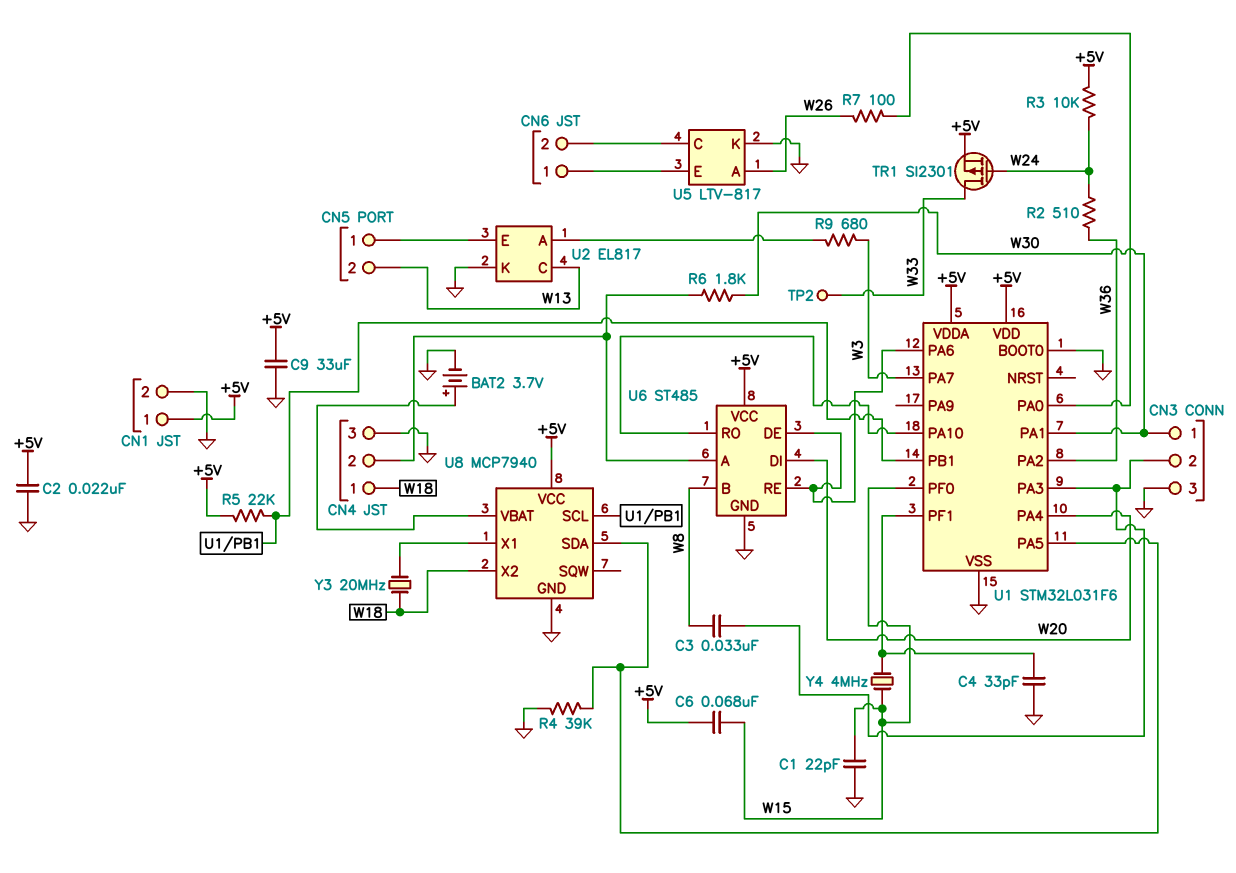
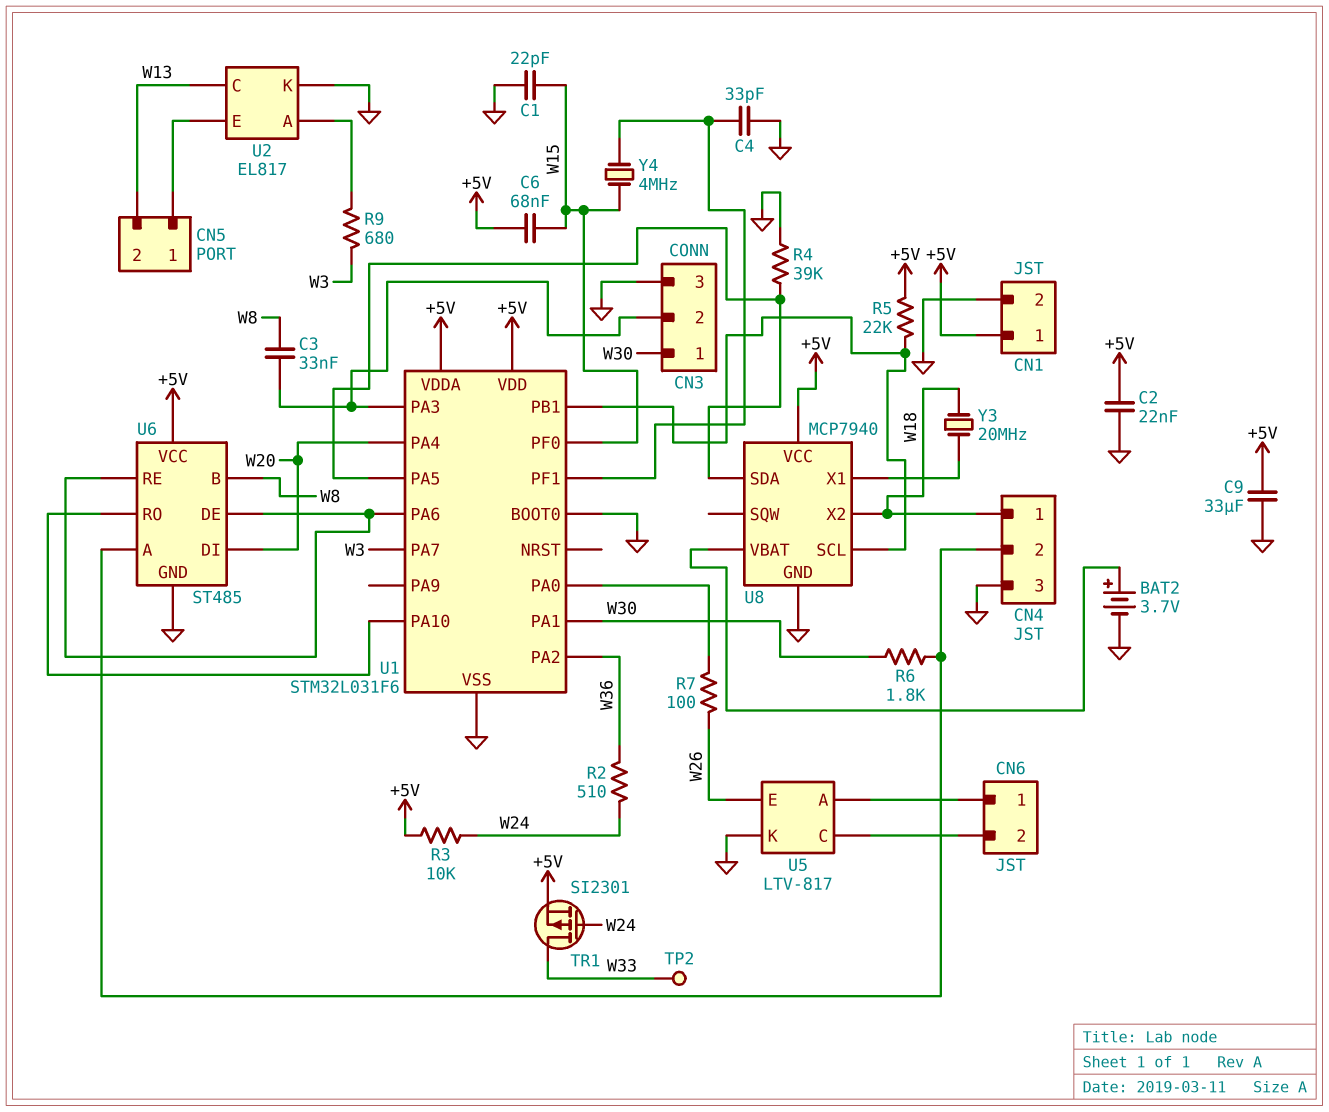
U5 pin A: W26 -> CN6/1
U5 pin E: CN6/1 -> W26

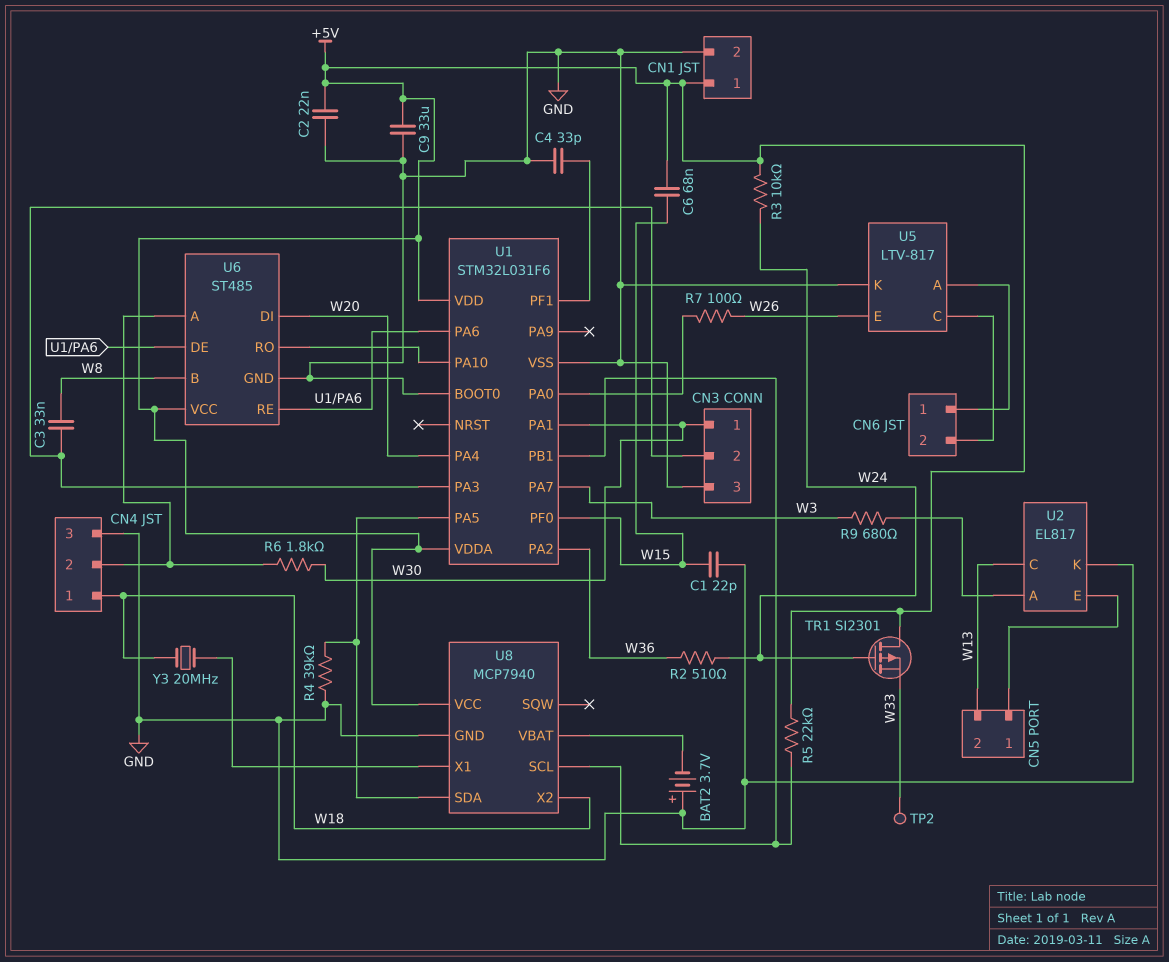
BAT2: 3.7V (plus U8/VBAT, minus GND) -> 3.7V (plus GND, minus U8/VBAT)
TR1: PMOS SI2301 (G W24, D W33, S +5V) -> PMOS SI2301 (G W24, D +5V, S W33)
Y4: 4MHz (U1/PF1, W15) -> none

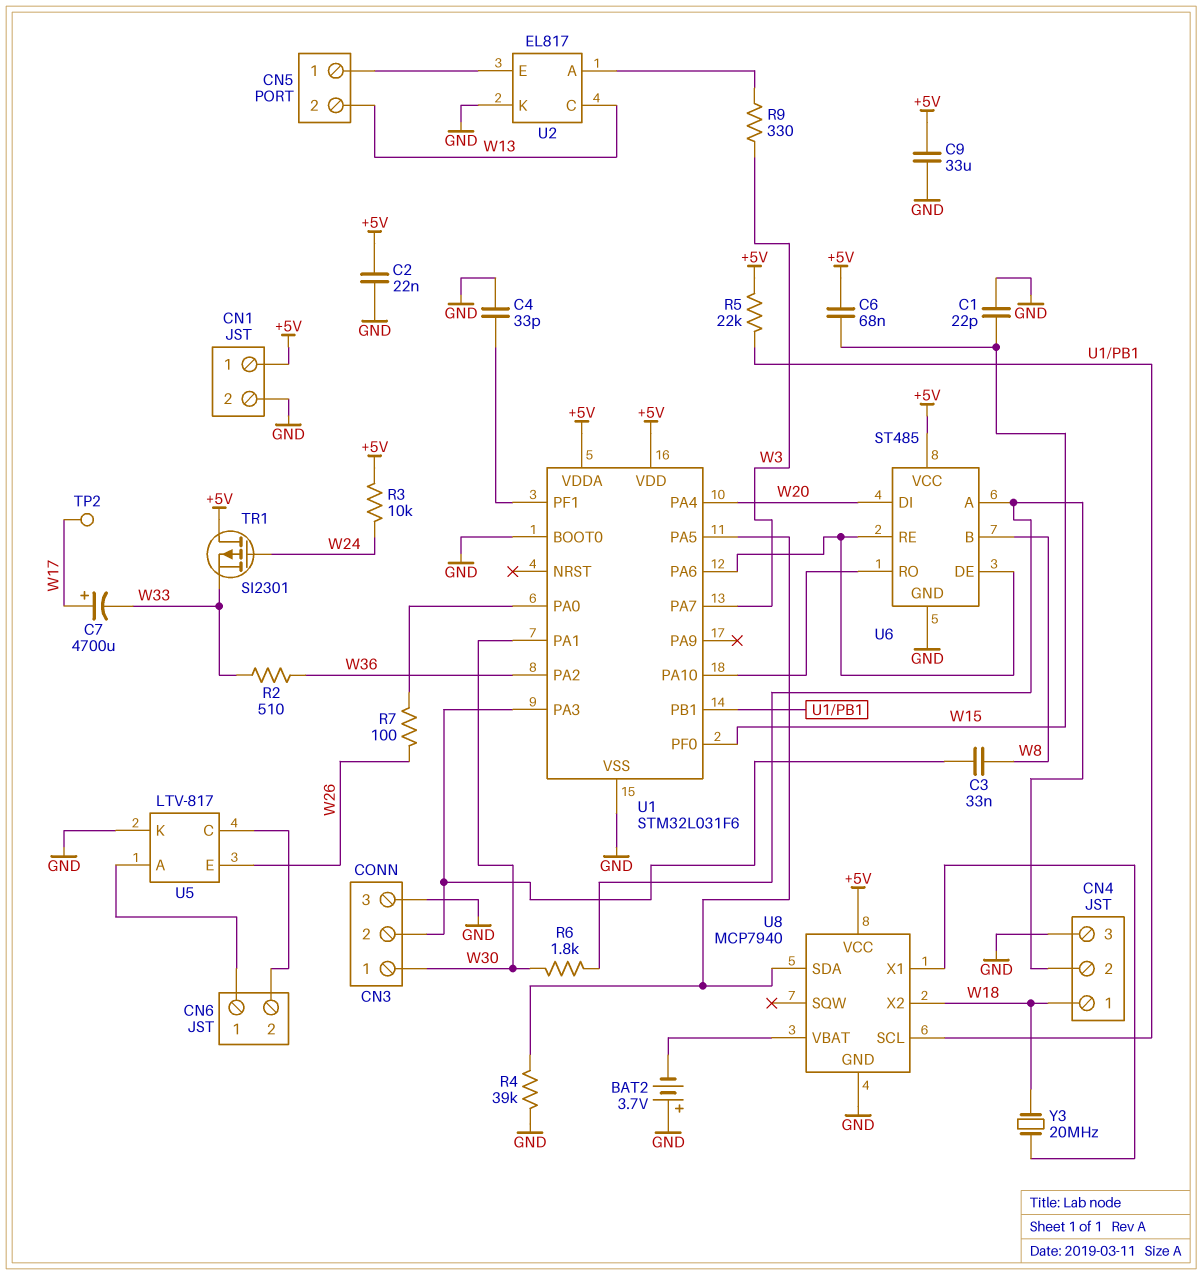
C7: none -> 4700uF (plus W17, minus W33)
R2: 510 (W24, W36) -> 510 (W33, W36)
R9: 680 (U2/A, W3) -> 330 (U2/A, W3)
TP2: test point (W33) -> test point (W17)

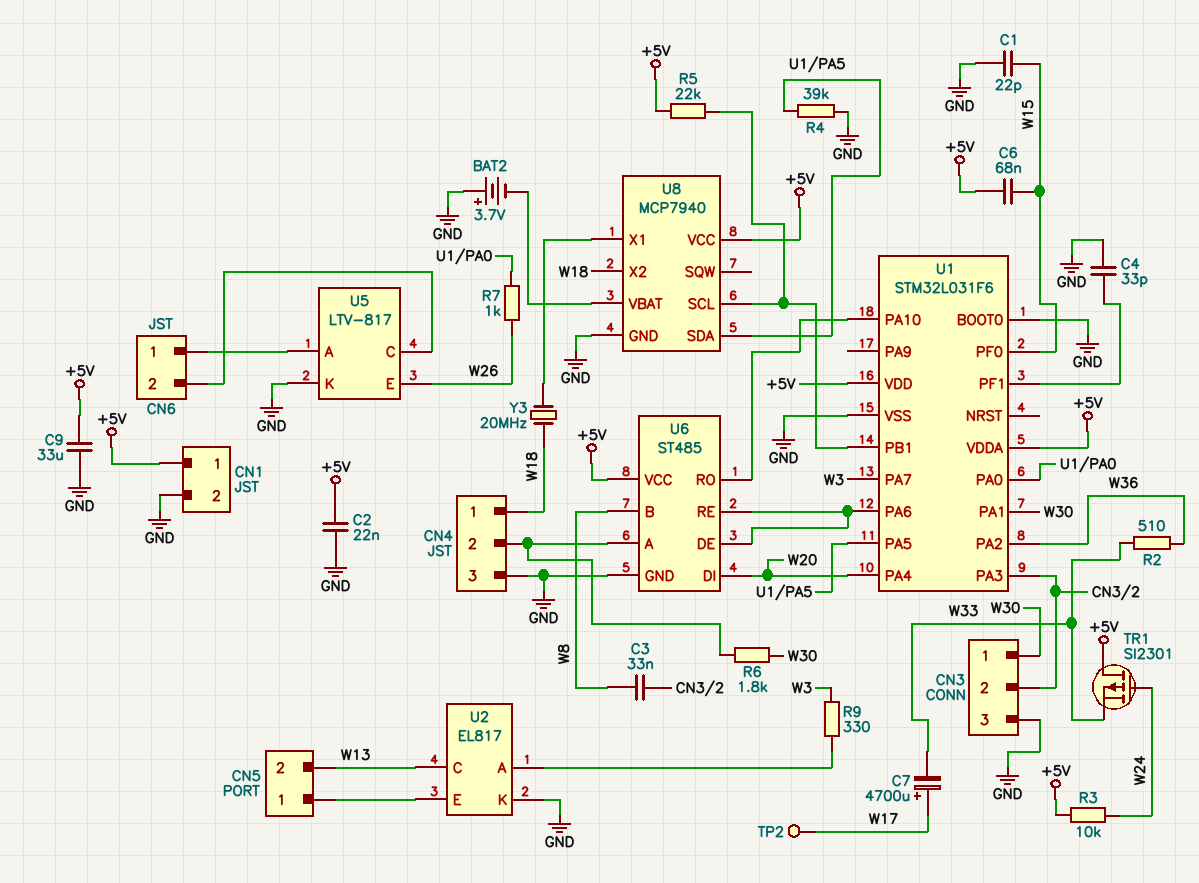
R7: 100 (U1/PA0, W26) -> 1k (U1/PA0, W26)

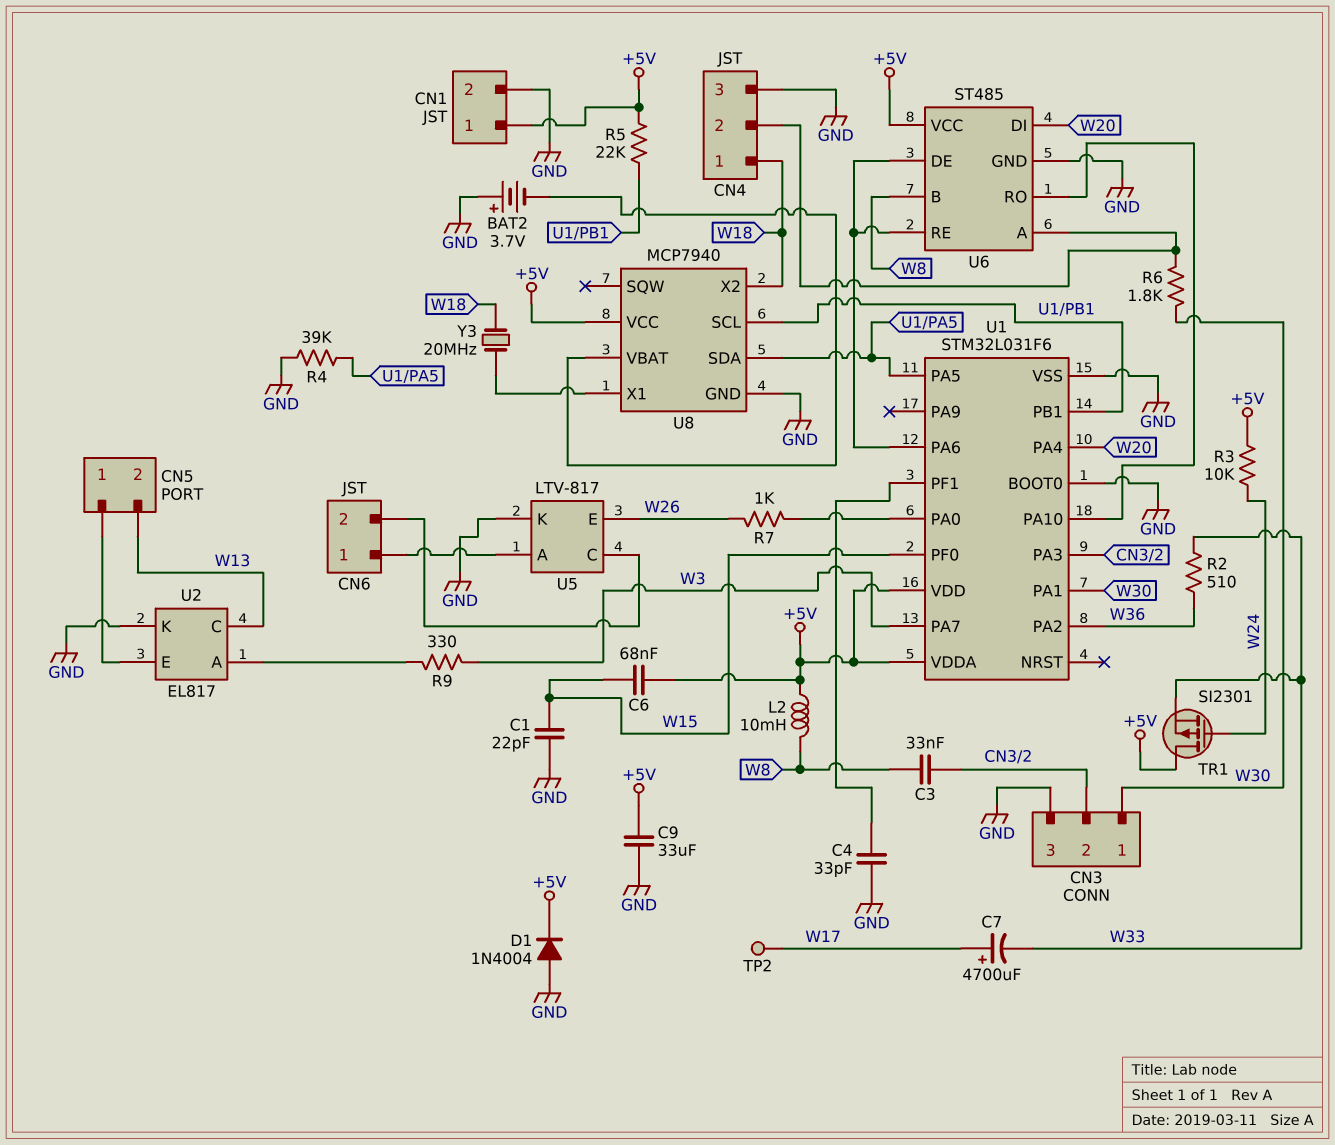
C2: 22nF (+5V, GND) -> none
D1: none -> diode 1N4004 (A GND, K +5V)
L2: none -> 10mH (+5V, W8)

